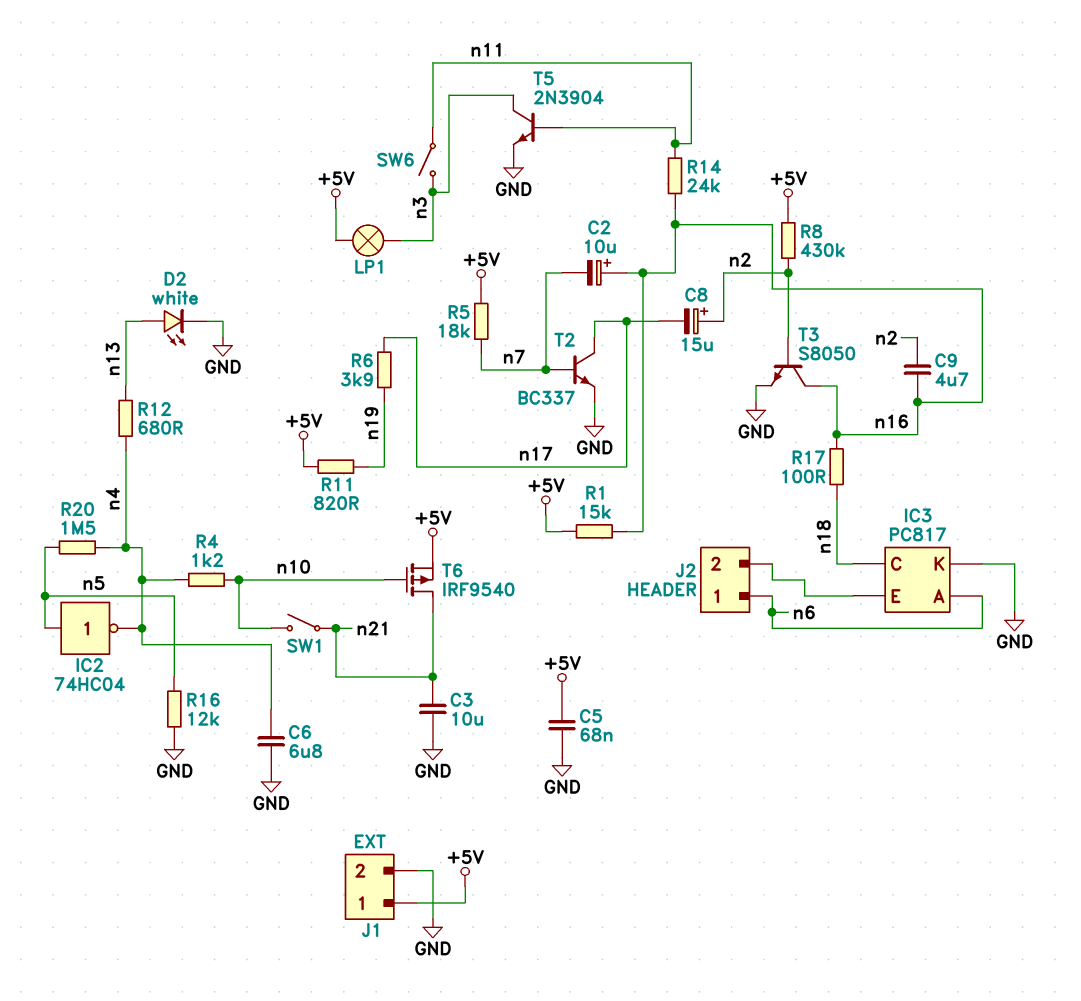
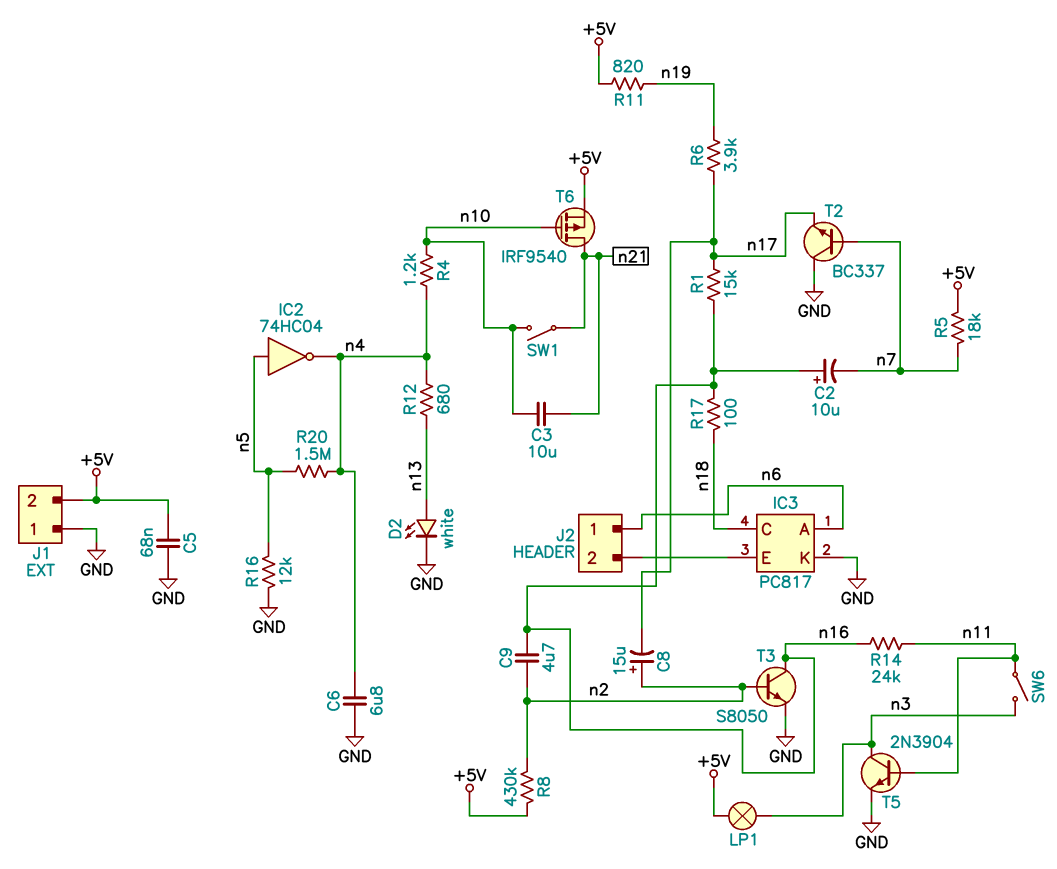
C3: 10uF (GND, n21) -> 10uF (n10, n21)
J1 pin 1: +5V -> GND
J1 pin 2: GND -> +5V
R1: 15k (+5V, n16) -> 15k (n16, n17)
T2: NPN BC337 (B n7, C n17, E GND) -> NPN BC337 (B n7, C GND, E n17)

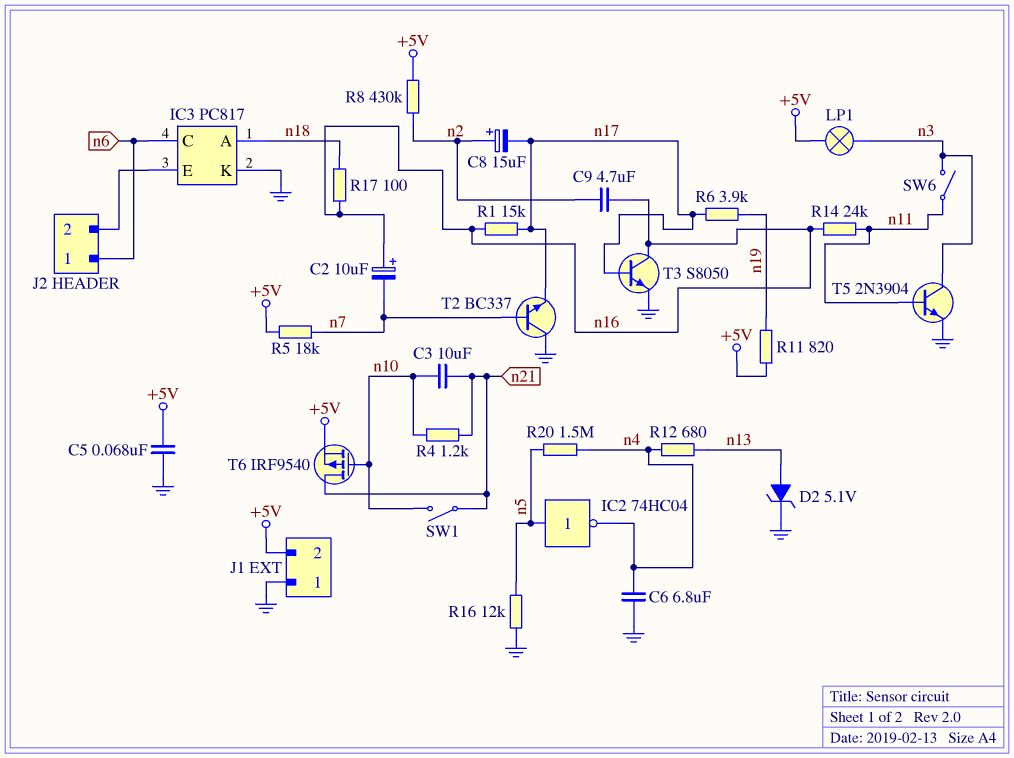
D2: LED white (A n13, K GND) -> zener 5.1V (A n13, K GND)
IC3 pin A: n6 -> n18
IC3 pin C: n18 -> n6
R4: 1.2k (n4, n10) -> 1.2k (n10, n21)
T3: NPN S8050 (B n2, C n16, E GND) -> NPN S8050 (B n17, C n16, E GND)

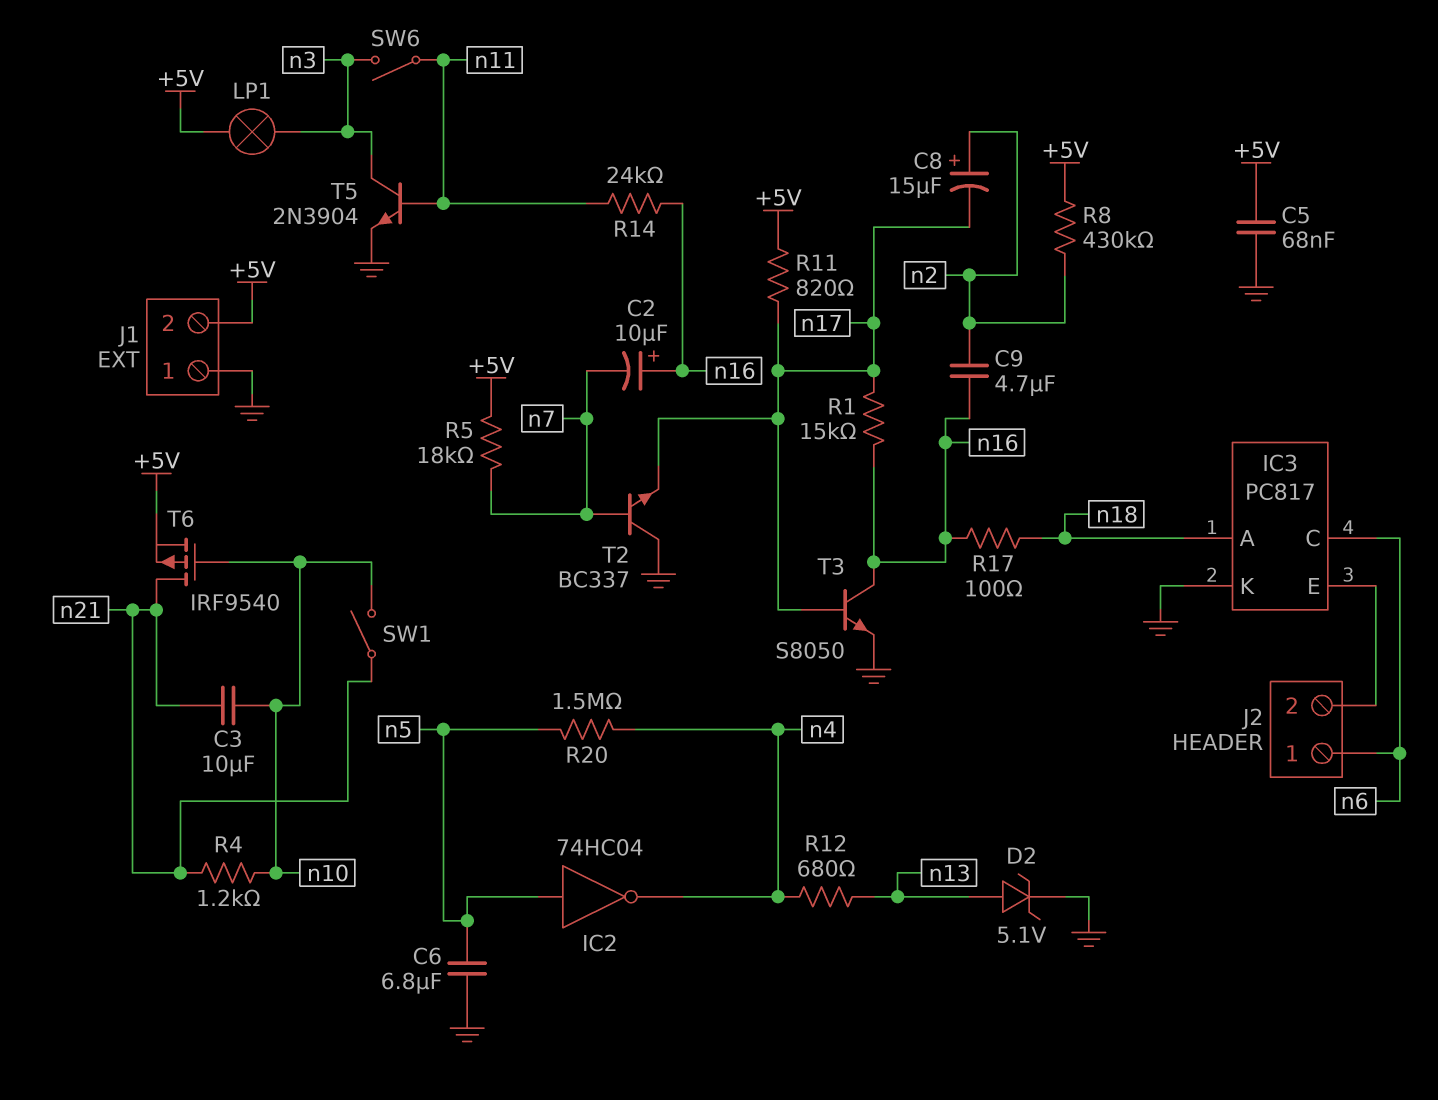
C6: 6.8uF (GND, n4) -> 6.8uF (GND, n5)
R6: 3.9k (n17, n19) -> none
R11: 820 (+5V, n19) -> 820 (+5V, n17)
R16: 12k (GND, n5) -> none

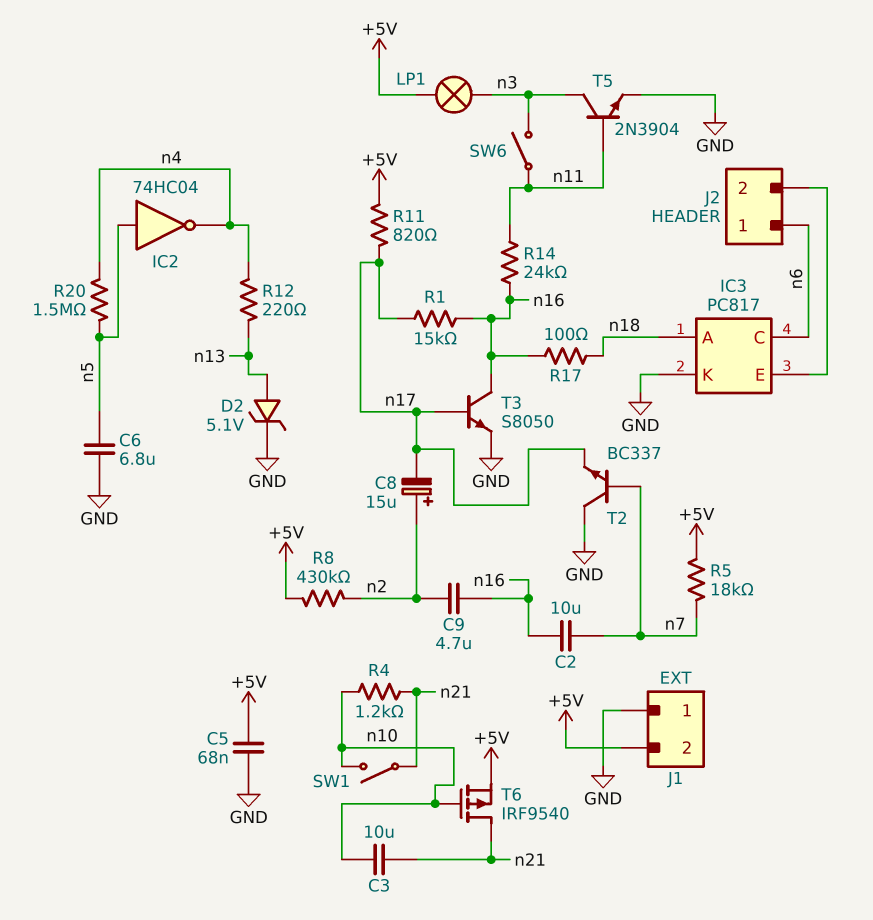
C2: 10uF (plus n16, minus n7) -> 10uF (n7, n16)
R12: 680 (n4, n13) -> 220 (n4, n13)

